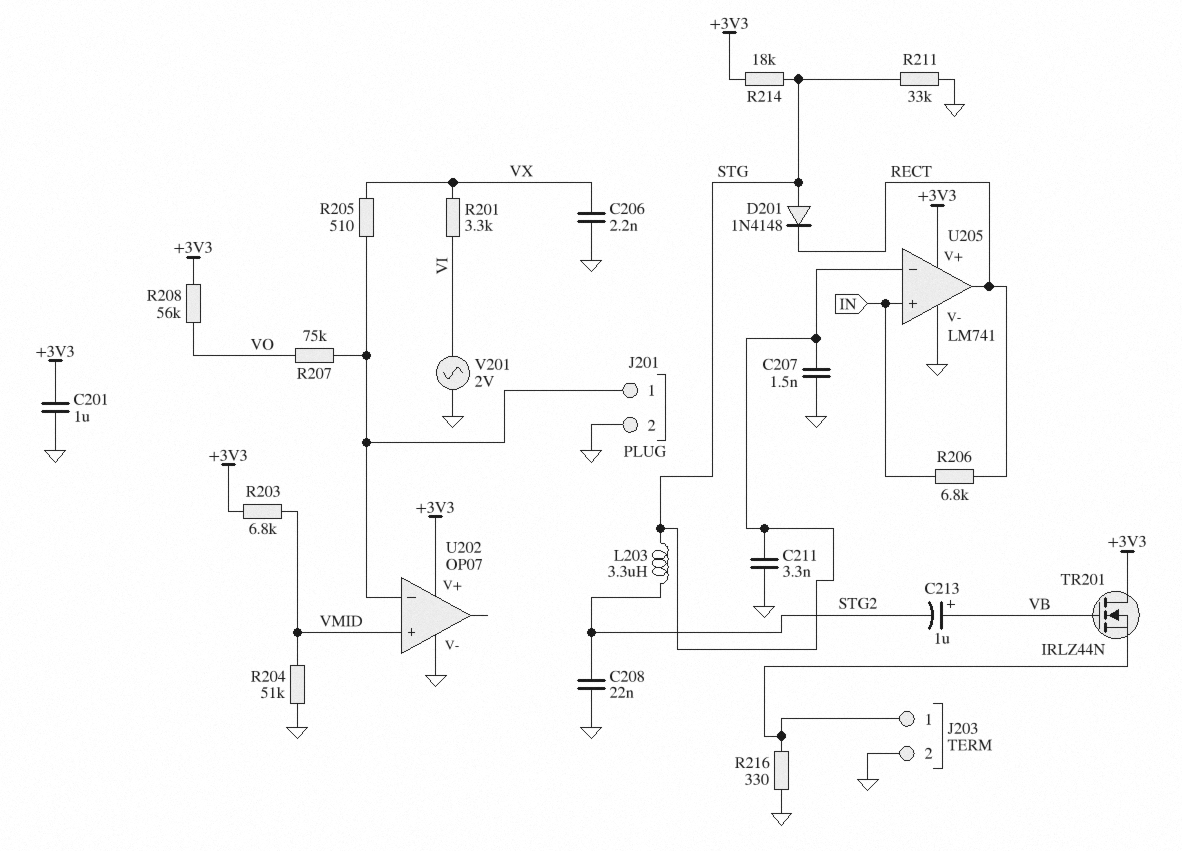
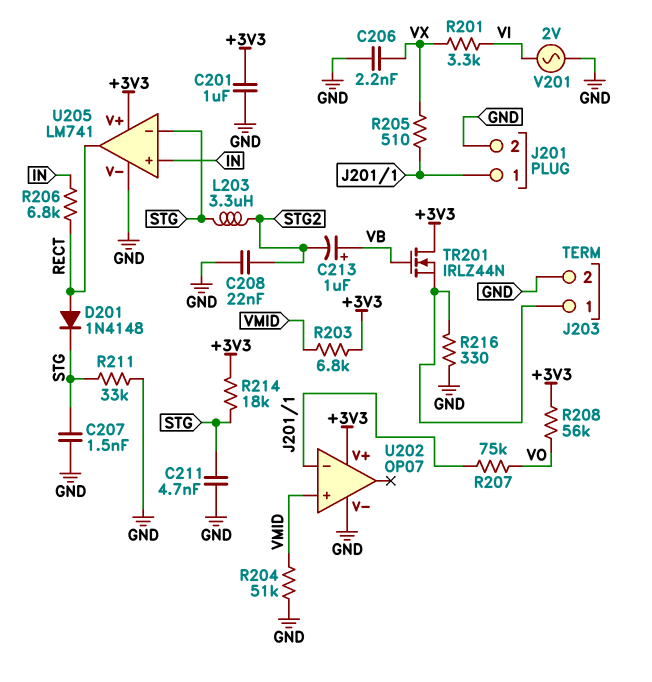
C211: 3.3nF (GND, STG) -> 4.7nF (GND, STG)
D201: diode 1N4148 (A STG, K RECT) -> diode 1N4148 (A RECT, K STG)

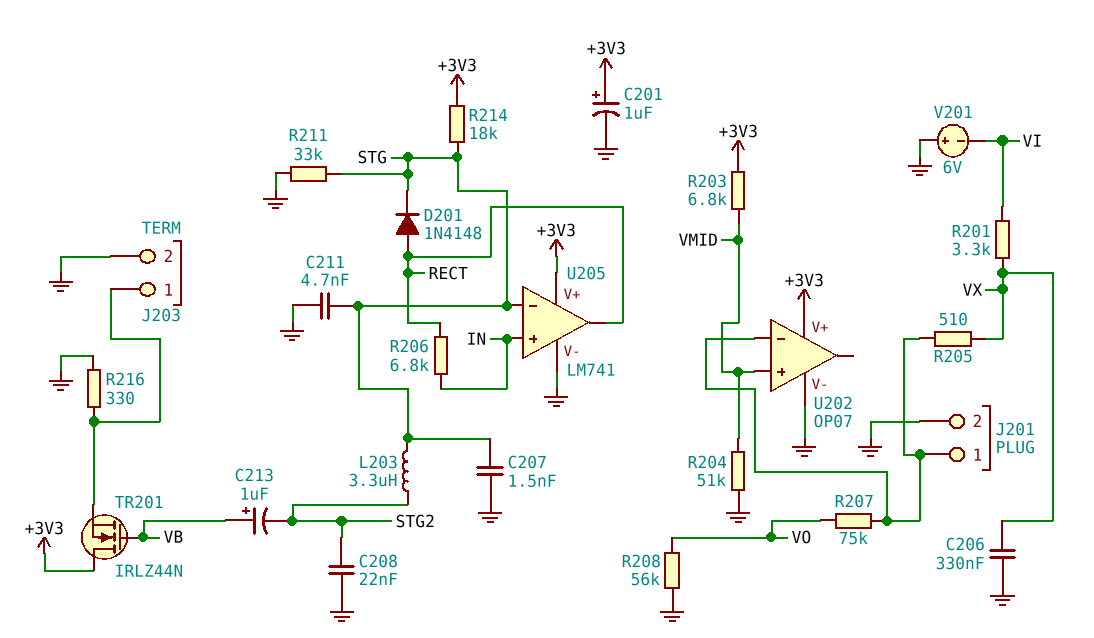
C201: 1uF (+3V3, GND) -> 1uF (plus +3V3, minus GND)
C206: 2.2nF (GND, VX) -> 330nF (GND, VX)
R208: 56k (+3V3, VO) -> 56k (GND, VO)
V201: AC 2V (GND, VI) -> 6V (plus GND, minus VI)

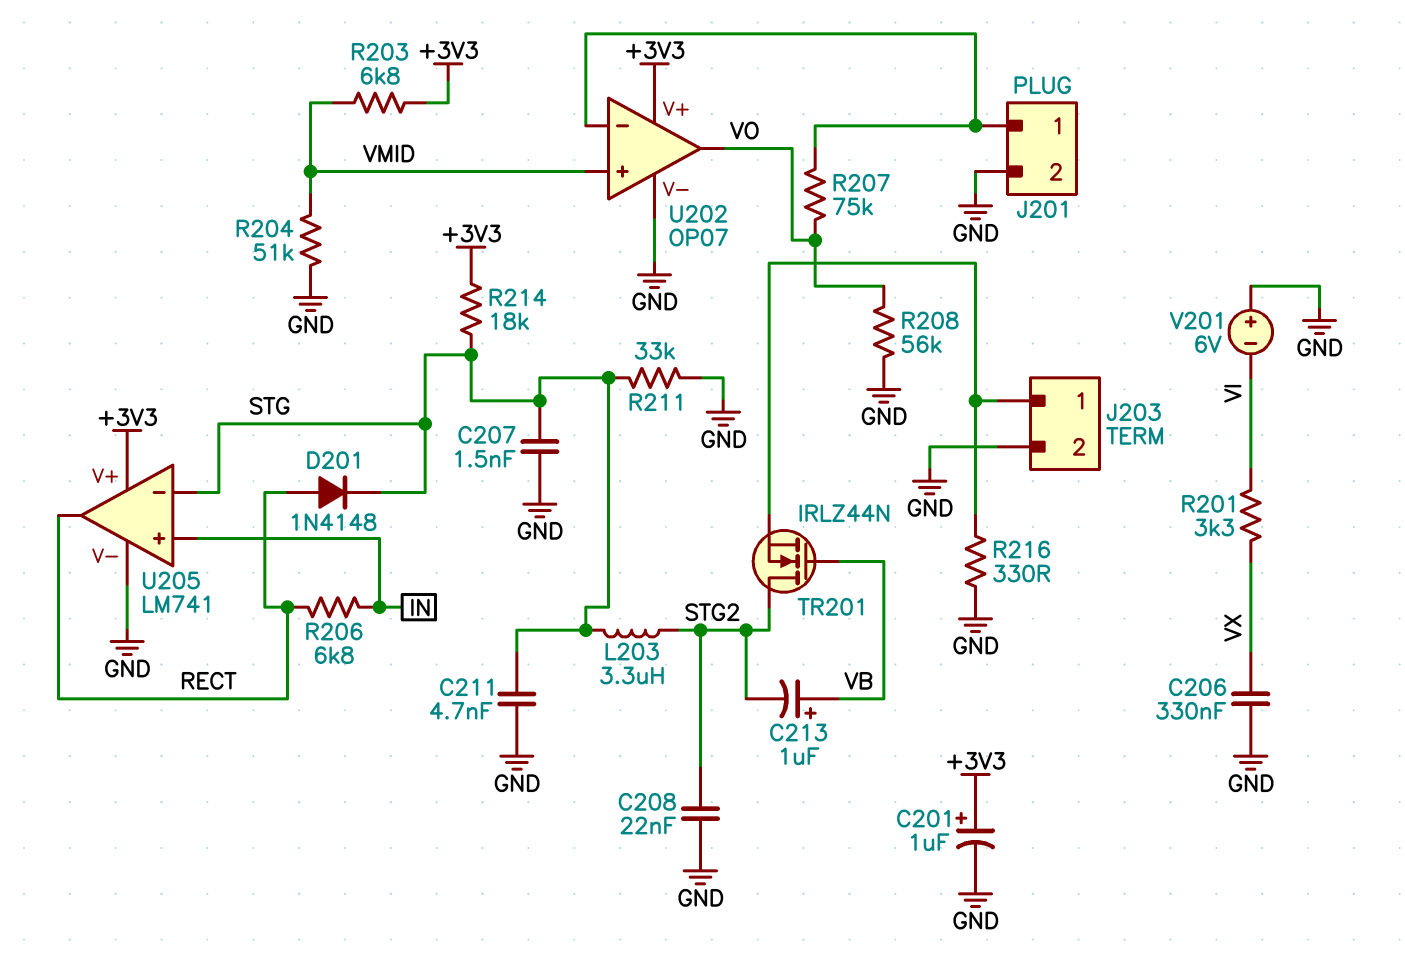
R205: 510 (J201/1, VX) -> none
TR201: NMOS IRLZ44N (G VB, D +3V3, S J203/1) -> NMOS IRLZ44N (G VB, D STG2, S J203/1)
U202 pin out: none -> VO

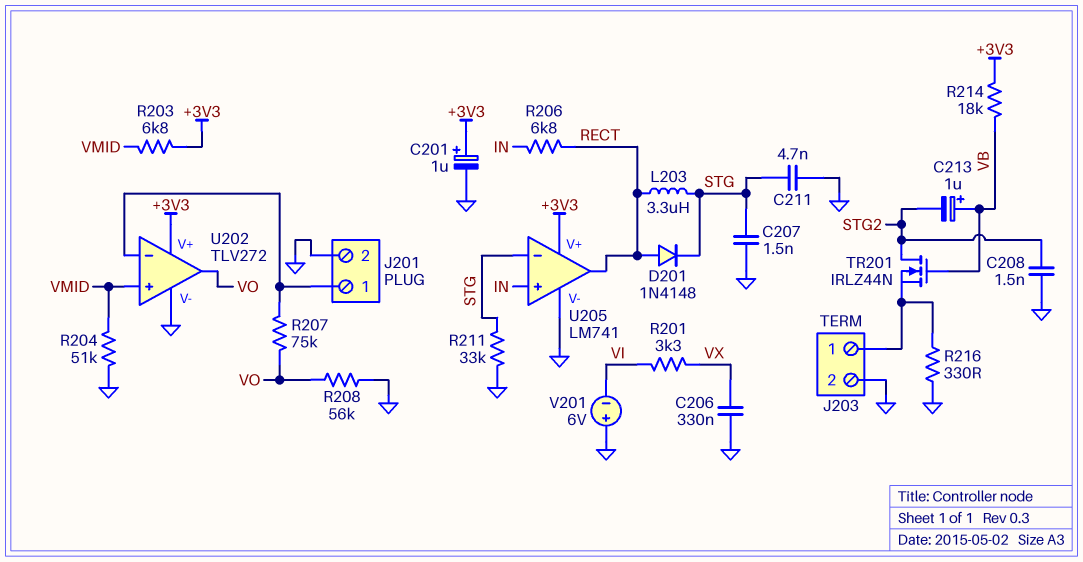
C208: 22nF (GND, STG2) -> 1.5nF (GND, STG2)
L203: 3.3uH (STG, STG2) -> 3.3uH (RECT, STG)
R214: 18k (+3V3, STG) -> 18k (+3V3, VB)
U202: OP07 -> TLV272

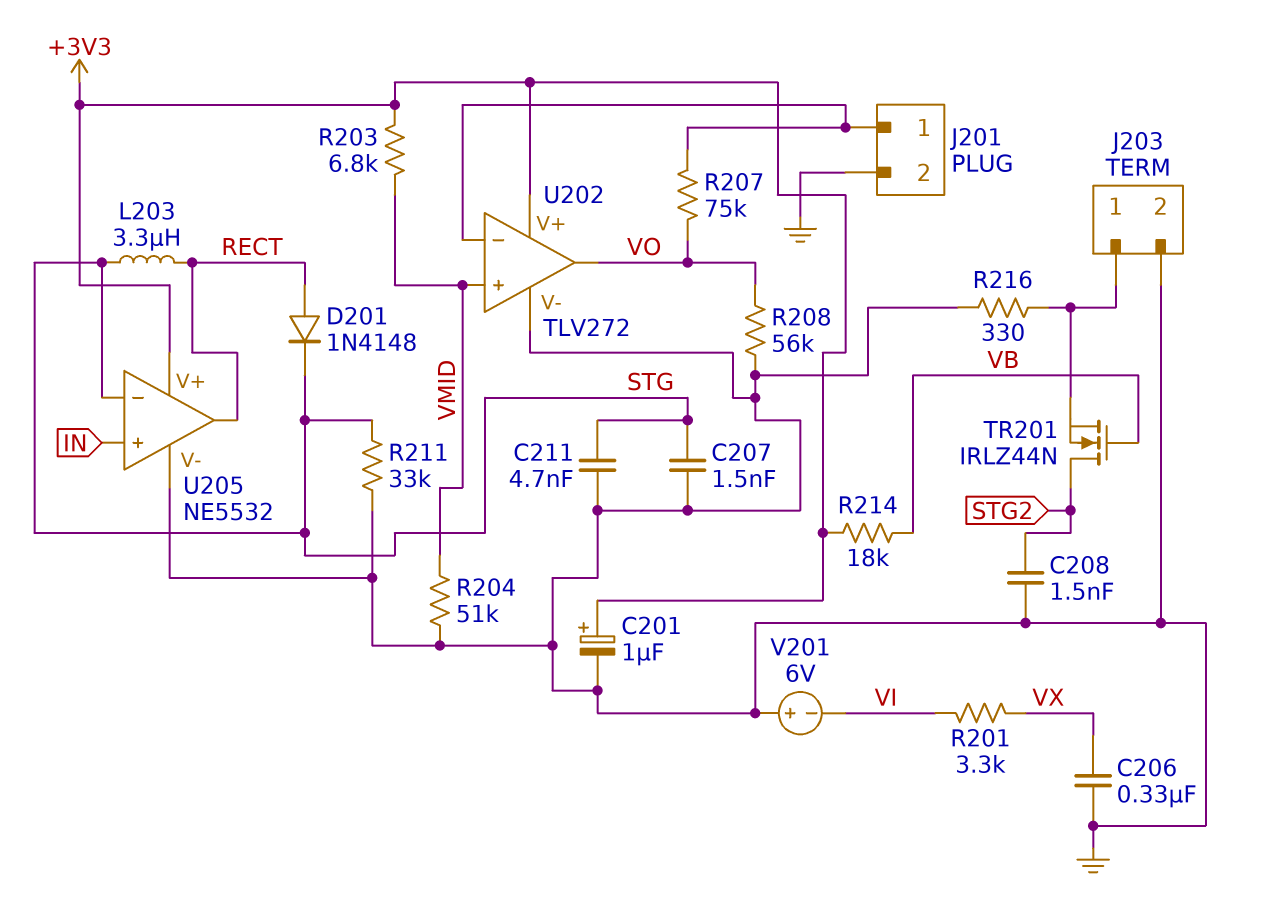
C213: 1uF (plus VB, minus STG2) -> none
R206: 6.8k (IN, RECT) -> none
U205: LM741 -> NE5532

